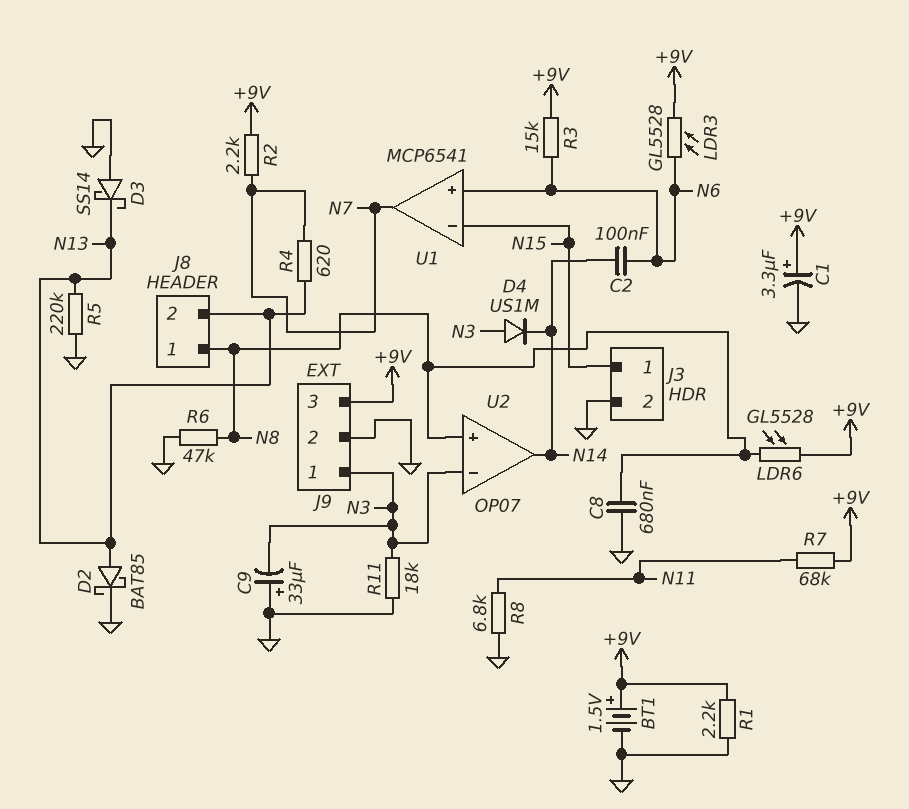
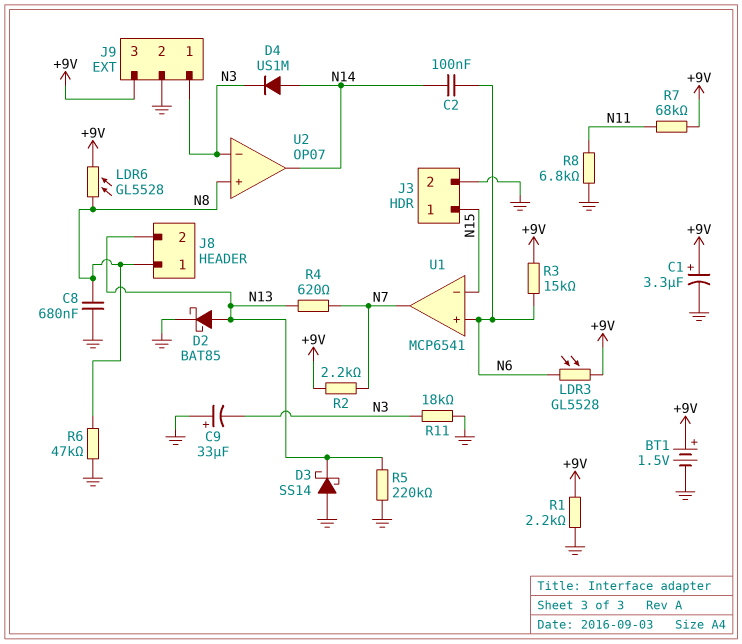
D4: diode US1M (A N3, K N14) -> diode US1M (A N14, K N3)

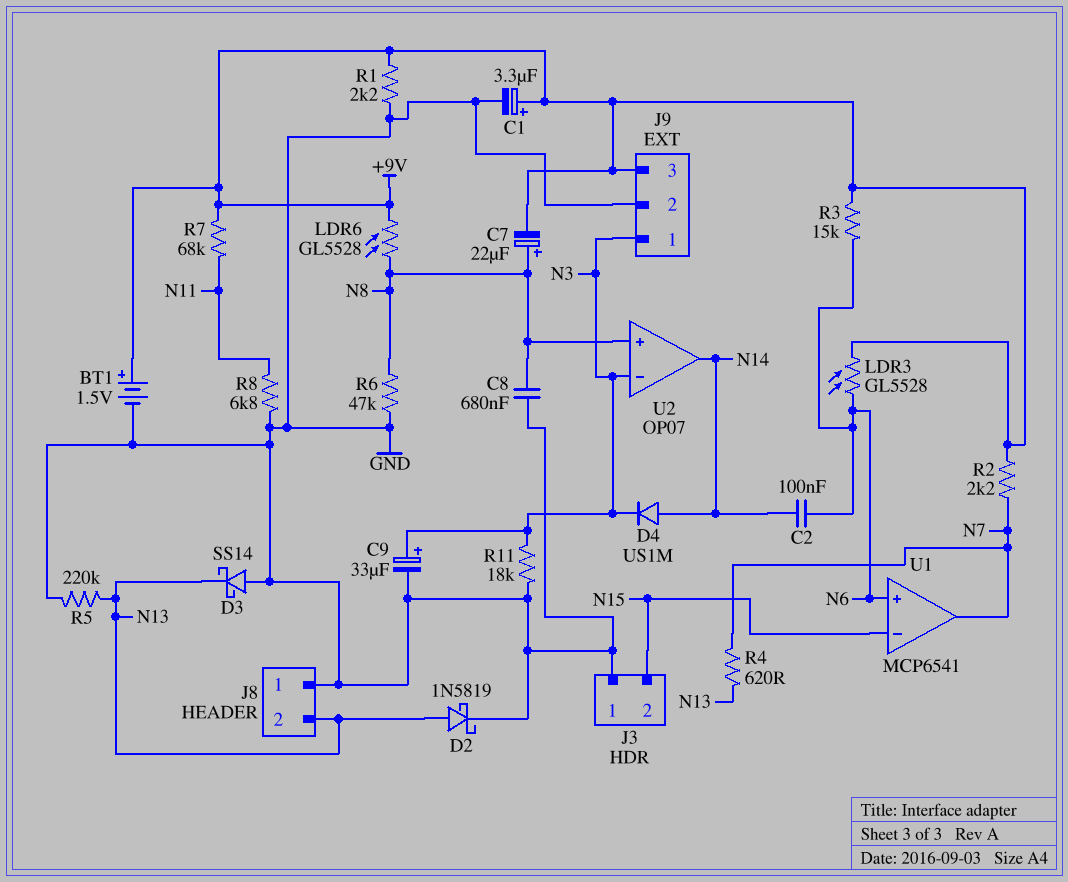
C7: none -> 22uF (plus N8, minus +9V)
C9: 33uF (plus GND, minus N3) -> 33uF (plus N3, minus GND)
D2: schottky BAT85 (A N13, K GND) -> schottky 1N5819 (A N13, K GND)
J3 pin 1: N15 -> GND
J3 pin 2: GND -> N15
J8 pin 1: N8 -> GND

